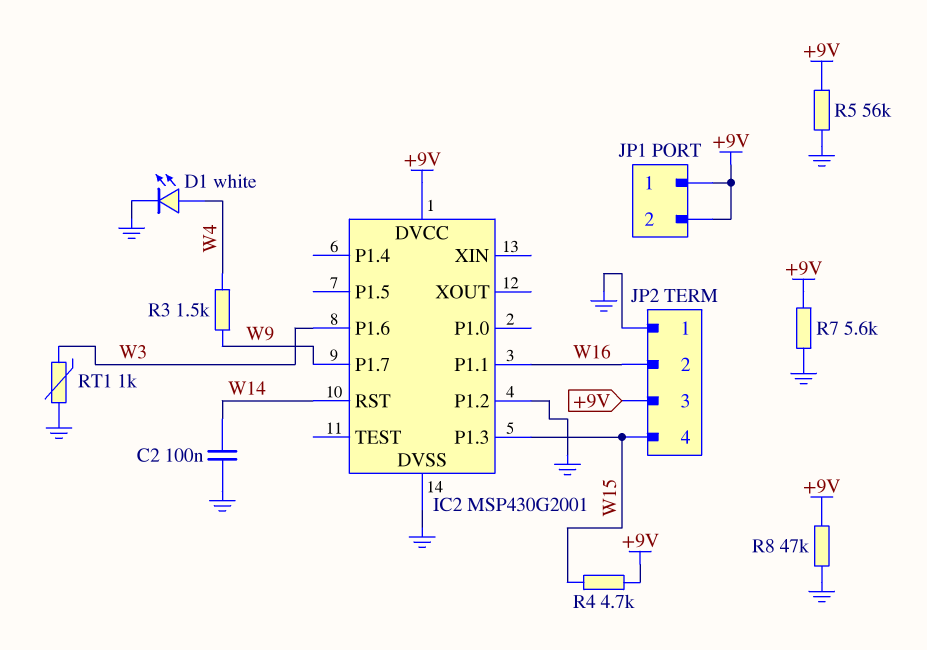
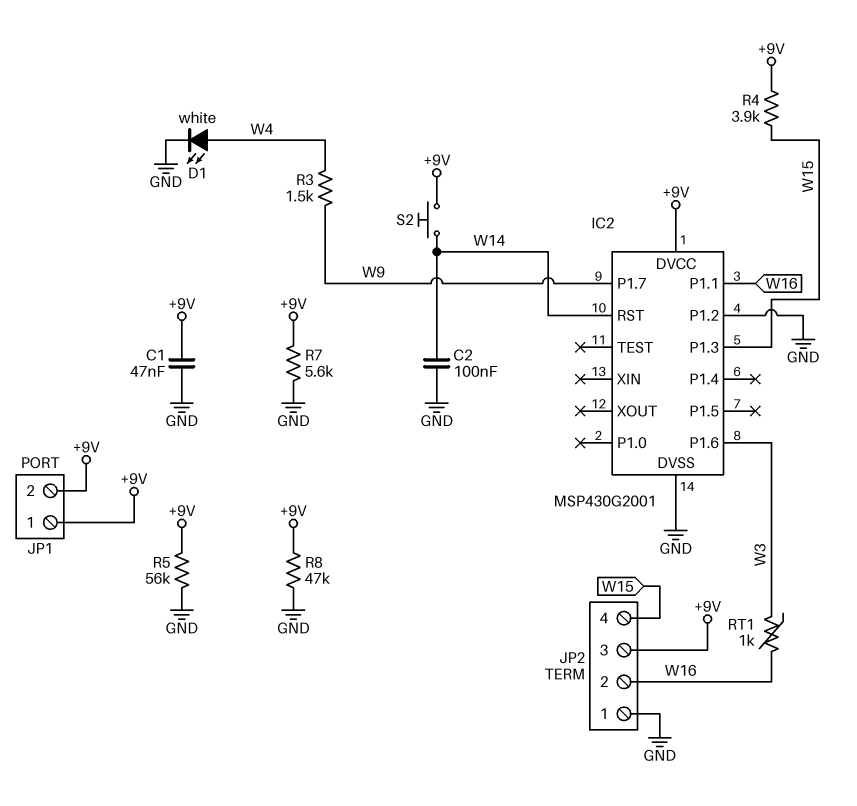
C1: none -> 47nF (+9V, GND)
R4: 4.7k (+9V, W15) -> 3.9k (+9V, W15)
RT1: 1k (GND, W3) -> 1k (W3, W16)
S2: none -> button (+9V, W14)

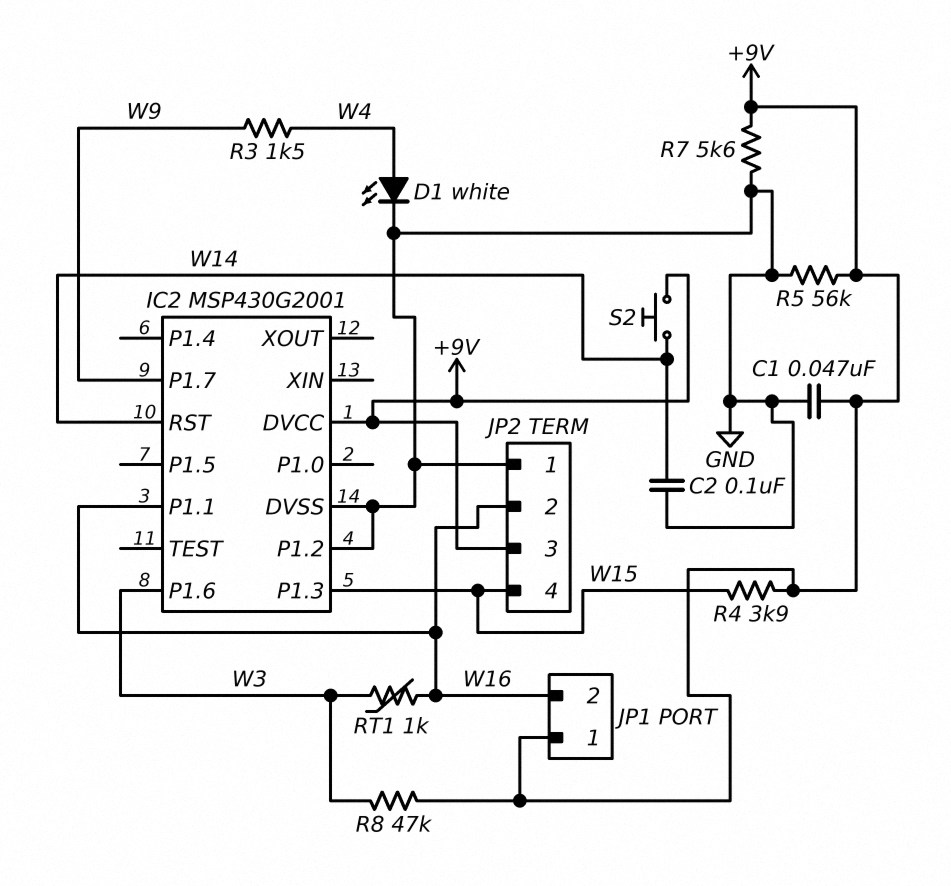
JP1 pin 2: +9V -> W16
R8: 47k (+9V, GND) -> 47k (+9V, W3)

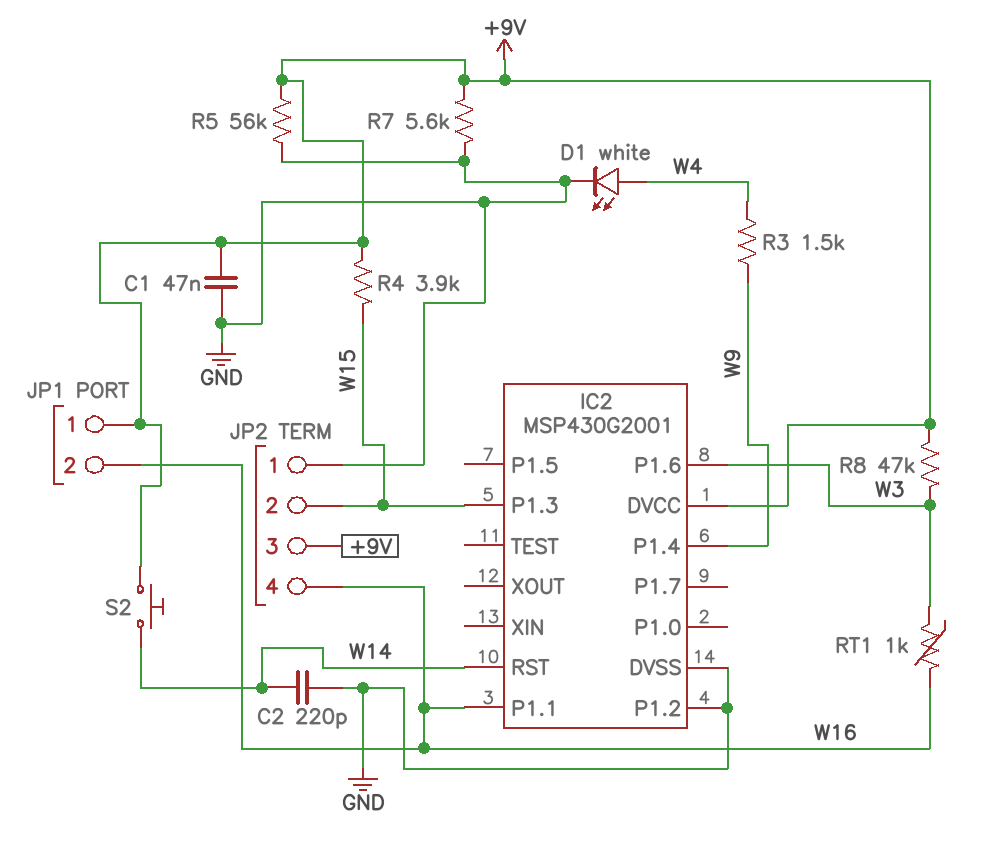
C2: 100nF (GND, W14) -> 220pF (GND, W14)
IC2 pin P1.4: none -> W9
IC2 pin P1.7: W9 -> none
JP2 pin 2: W16 -> W15
JP2 pin 4: W15 -> W16

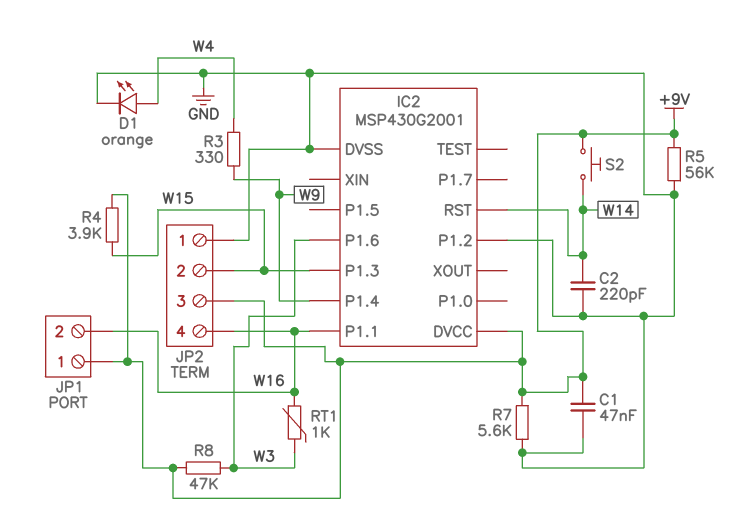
D1: LED white (A W4, K GND) -> LED orange (A W4, K GND)
R3: 1.5k (W4, W9) -> 330 (W4, W9)

